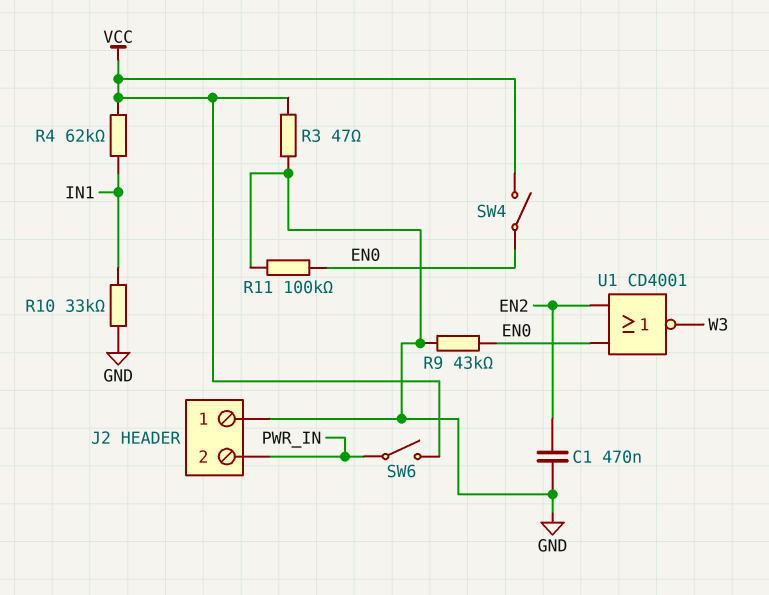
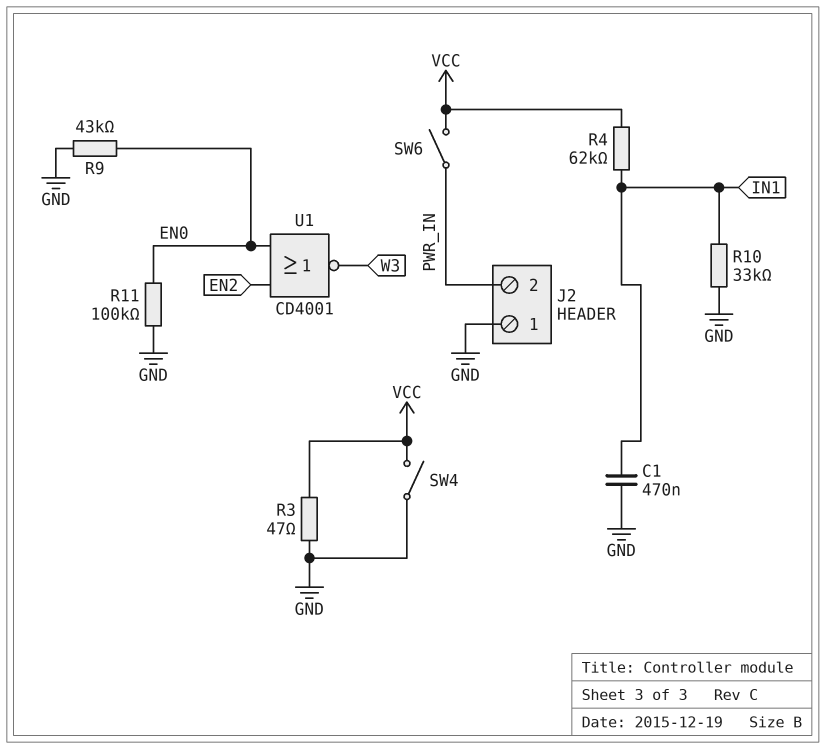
C1: 470nF (EN2, GND) -> 470nF (GND, IN1)
SW4: switch (EN0, VCC) -> switch (GND, VCC)

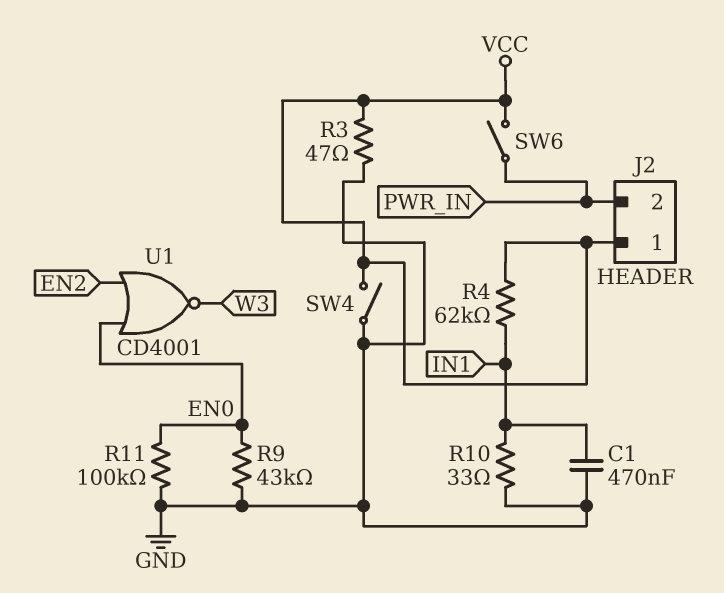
J2 pin 1: GND -> VCC
R10: 33k (GND, IN1) -> 33 (GND, IN1)

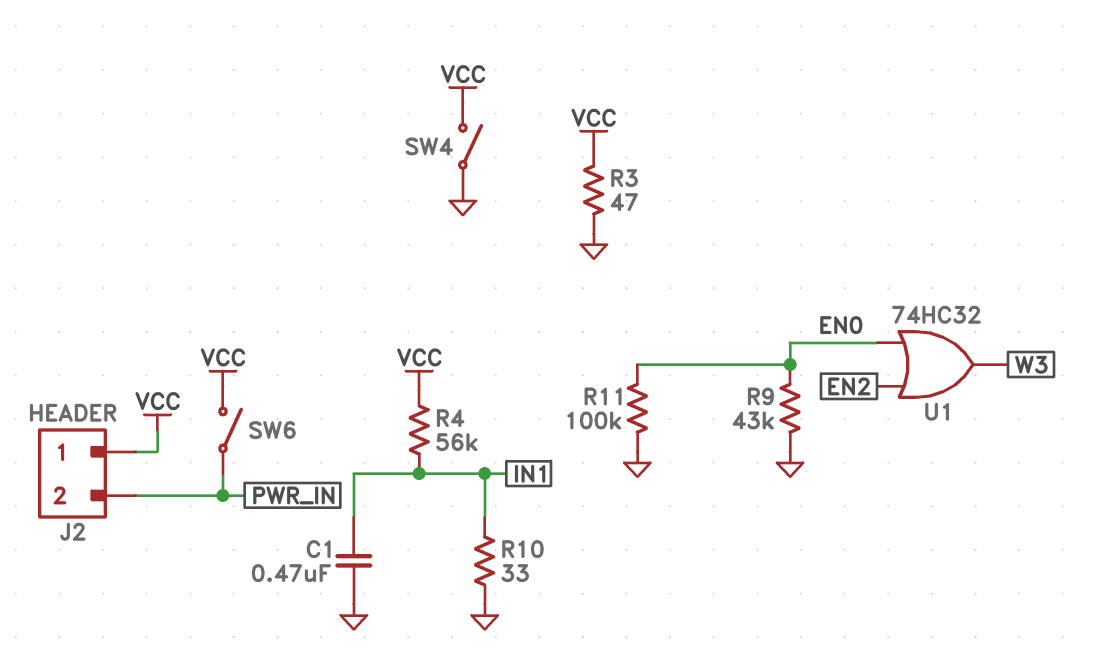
R4: 62k (IN1, VCC) -> 56k (IN1, VCC)
U1: NOR CD4001 (in EN0, in EN2, out W3) -> OR 74HC32 (in EN0, in EN2, out W3)

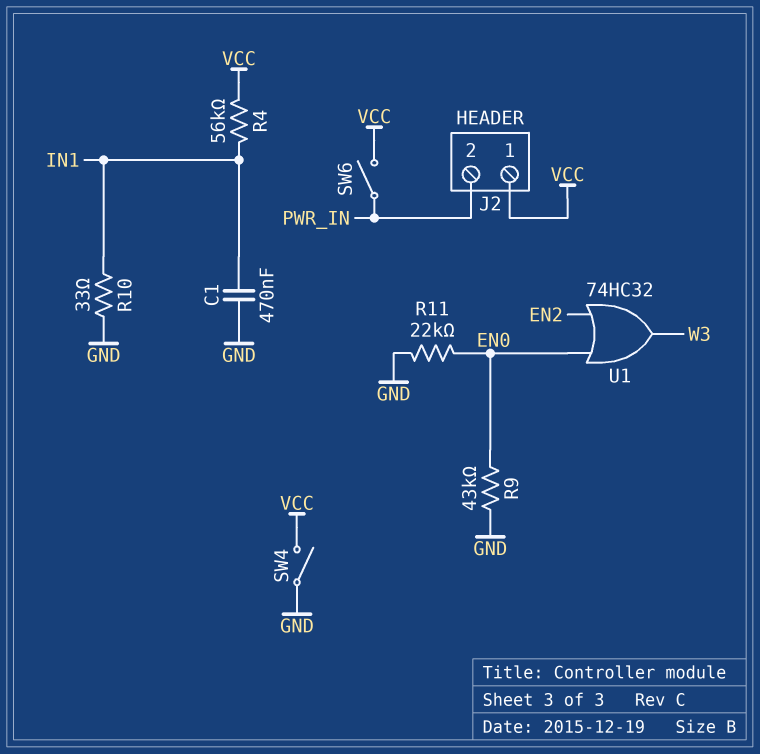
R3: 47 (GND, VCC) -> none
R11: 100k (EN0, GND) -> 22k (EN0, GND)

